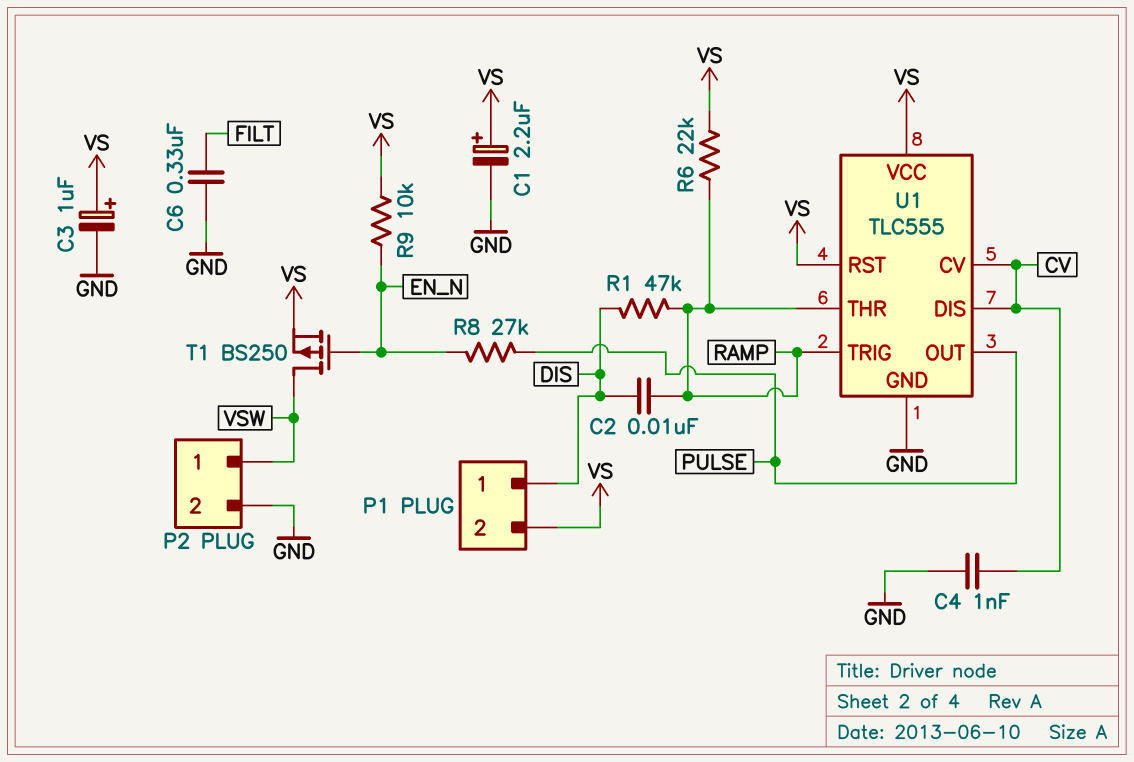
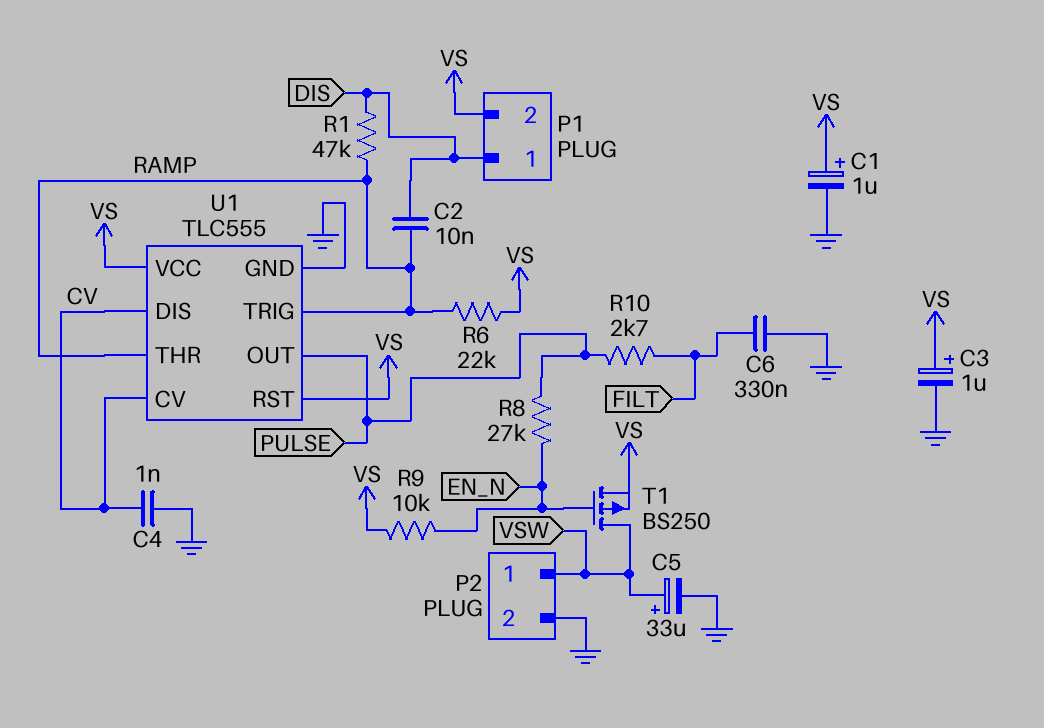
C1: 2.2uF (plus VS, minus GND) -> 1uF (plus VS, minus GND)
C5: none -> 33uF (plus VSW, minus GND)
R10: none -> 2.7k (FILT, PULSE)

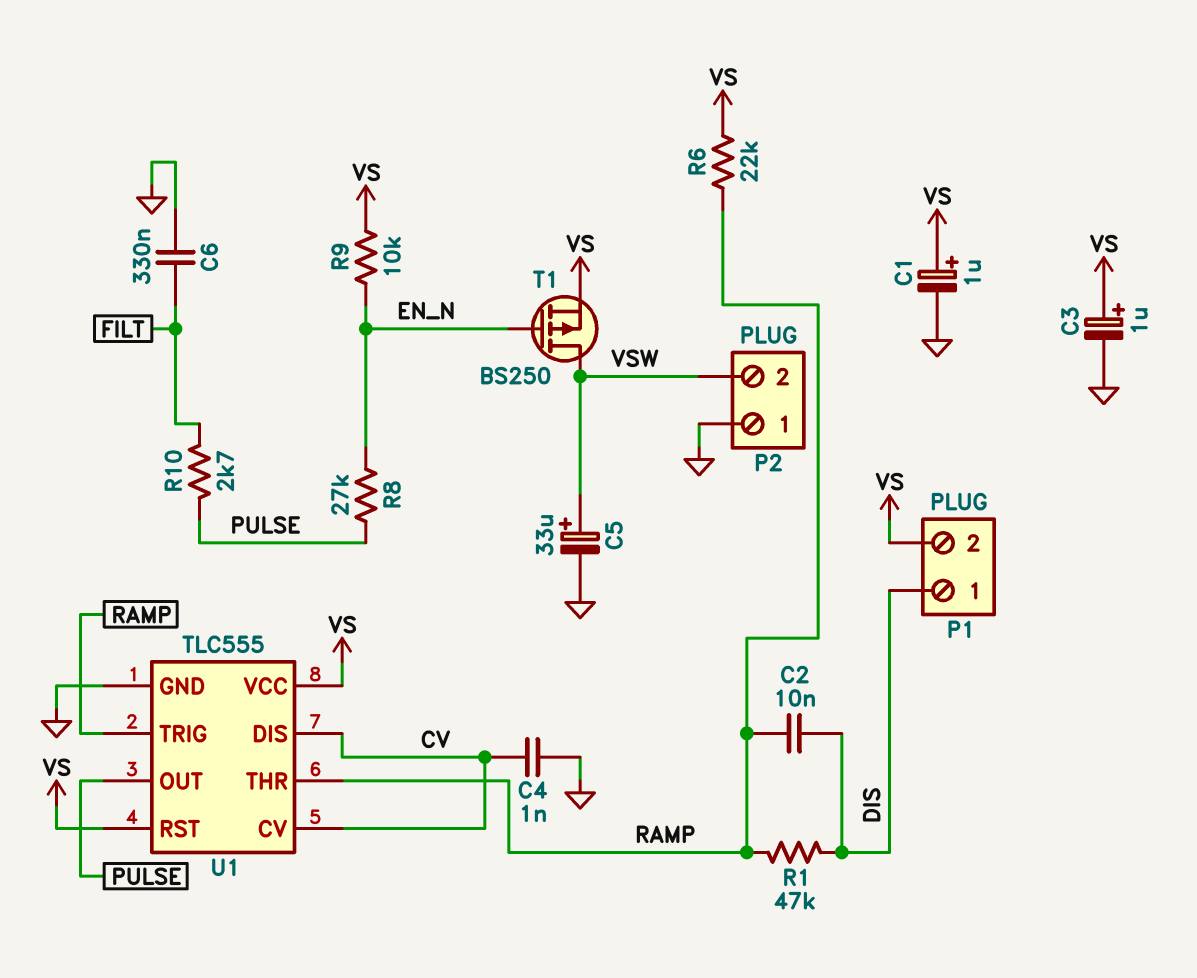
P2 pin 1: VSW -> GND
P2 pin 2: GND -> VSW

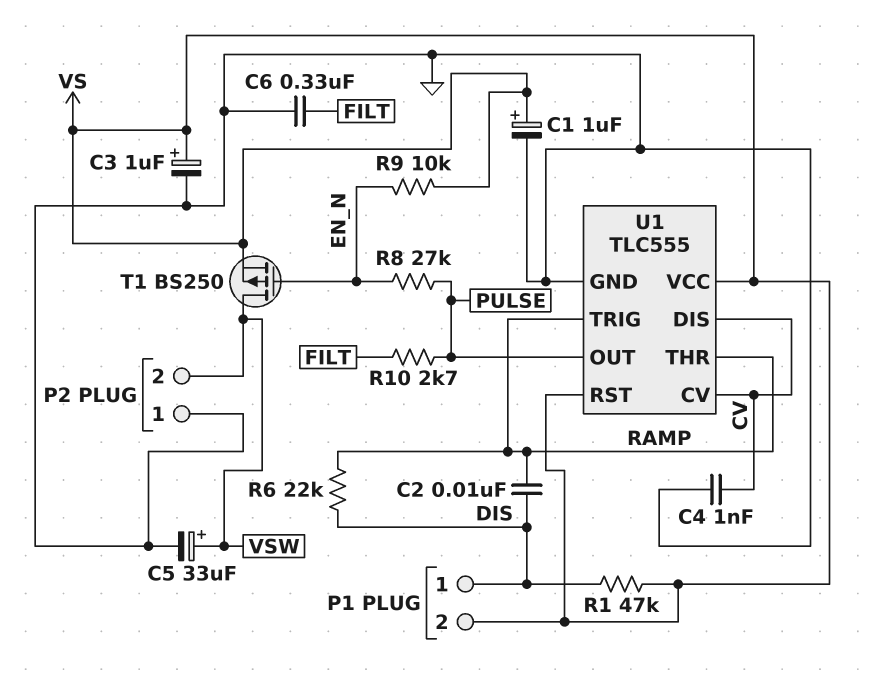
R1: 47k (DIS, RAMP) -> 47k (DIS, VS)
R6: 22k (RAMP, VS) -> 22k (DIS, RAMP)

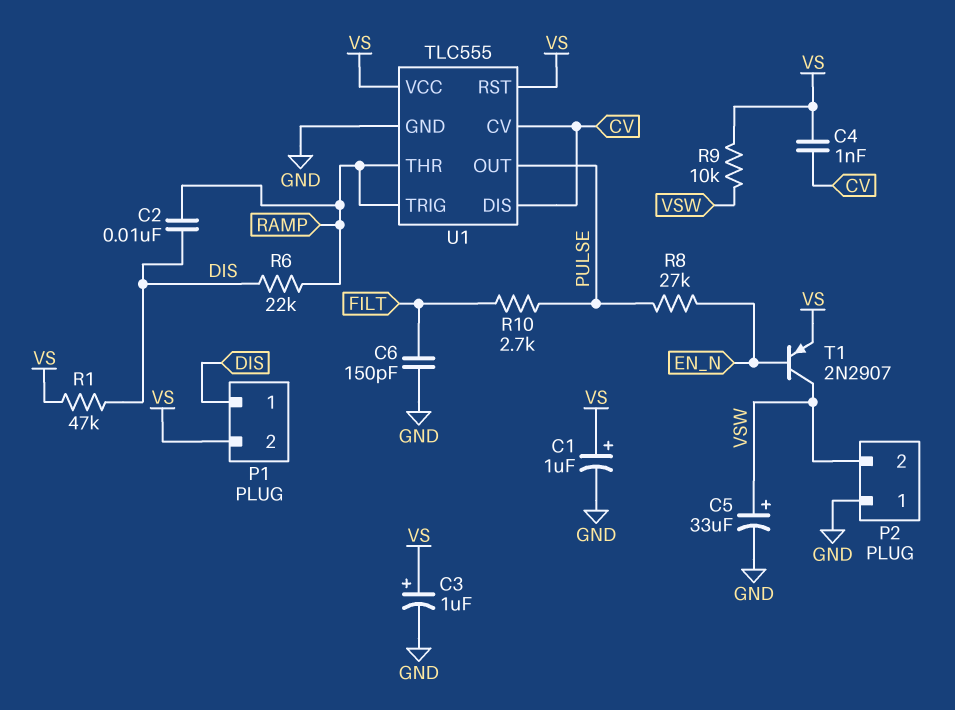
C4: 1nF (CV, GND) -> 1nF (CV, VS)
C6: 330nF (FILT, GND) -> 150pF (FILT, GND)
R9: 10k (EN_N, VS) -> 10k (VS, VSW)
T1: PMOS BS250 (G EN_N, D VSW, S VS) -> PNP 2N2907 (B EN_N, C VSW, E VS)

